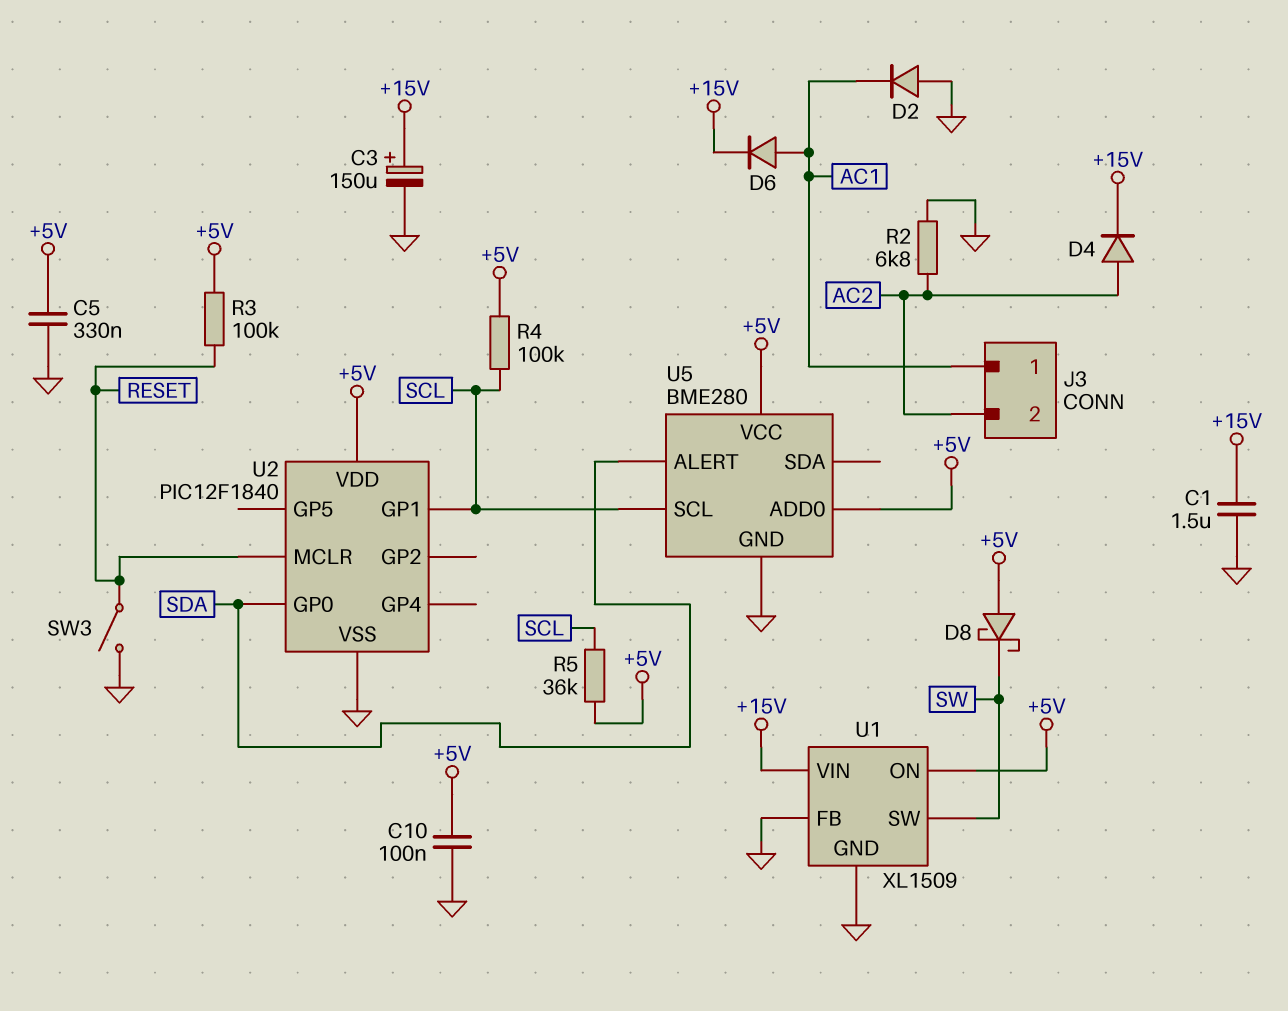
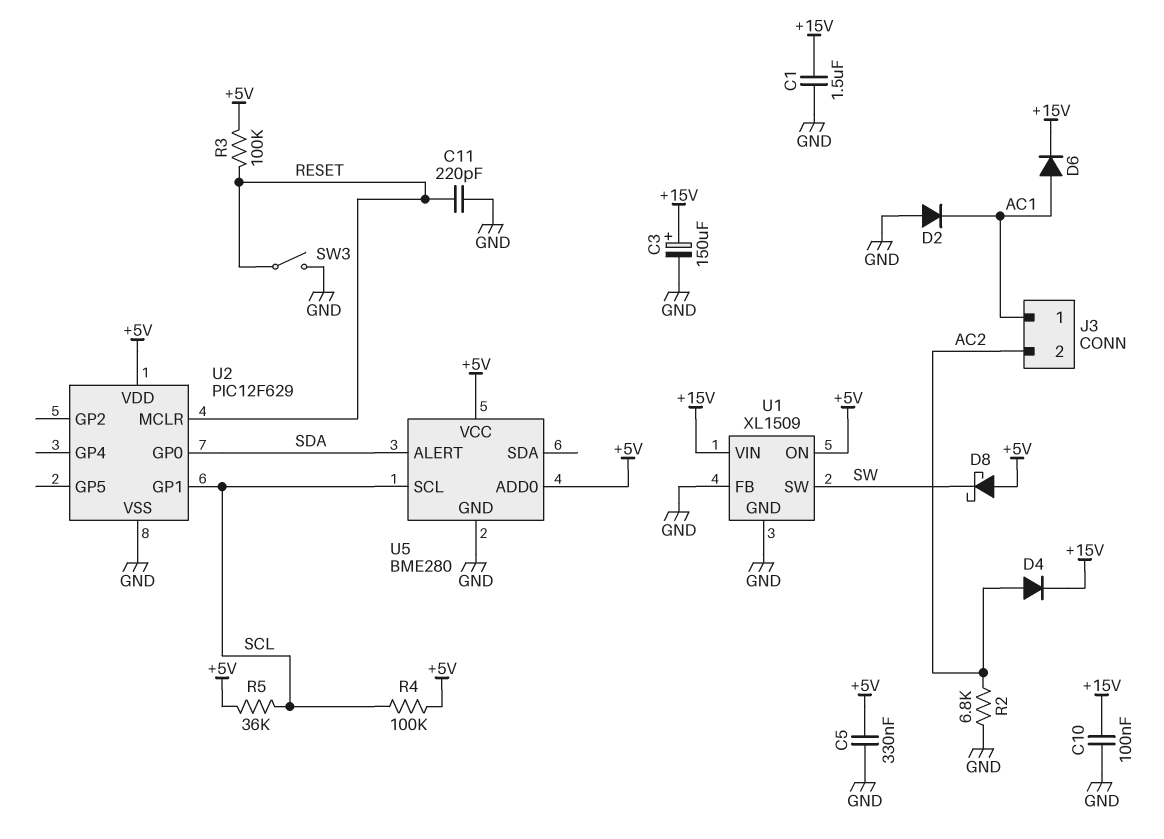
C10: 100nF (+5V, GND) -> 100nF (+15V, GND)
C11: none -> 220pF (GND, RESET)
U2: PIC12F1840 -> PIC12F629

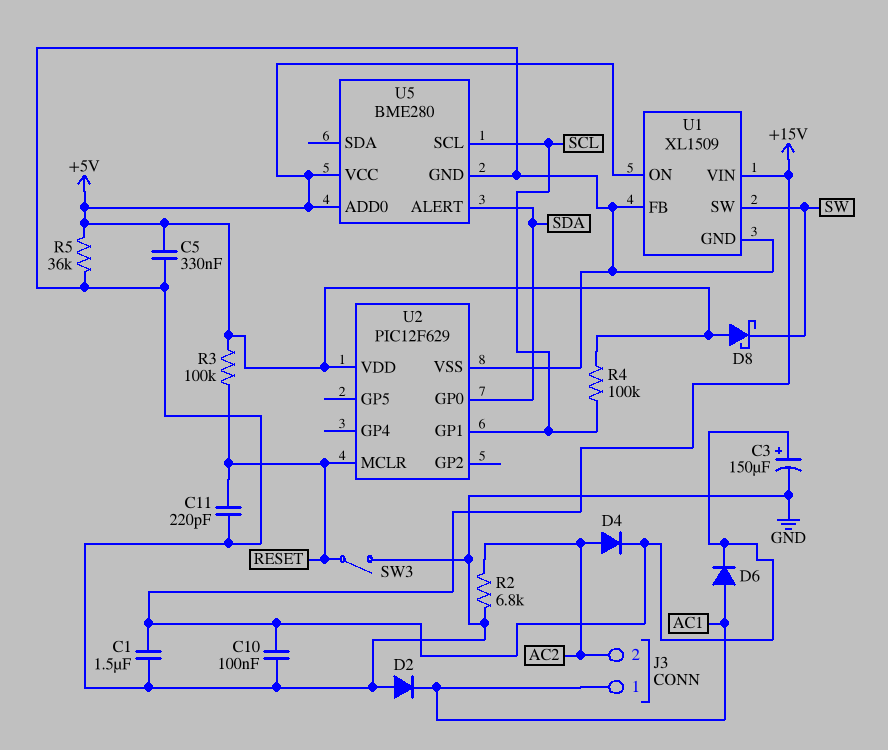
R5: 36k (+5V, SCL) -> 36k (+5V, GND)

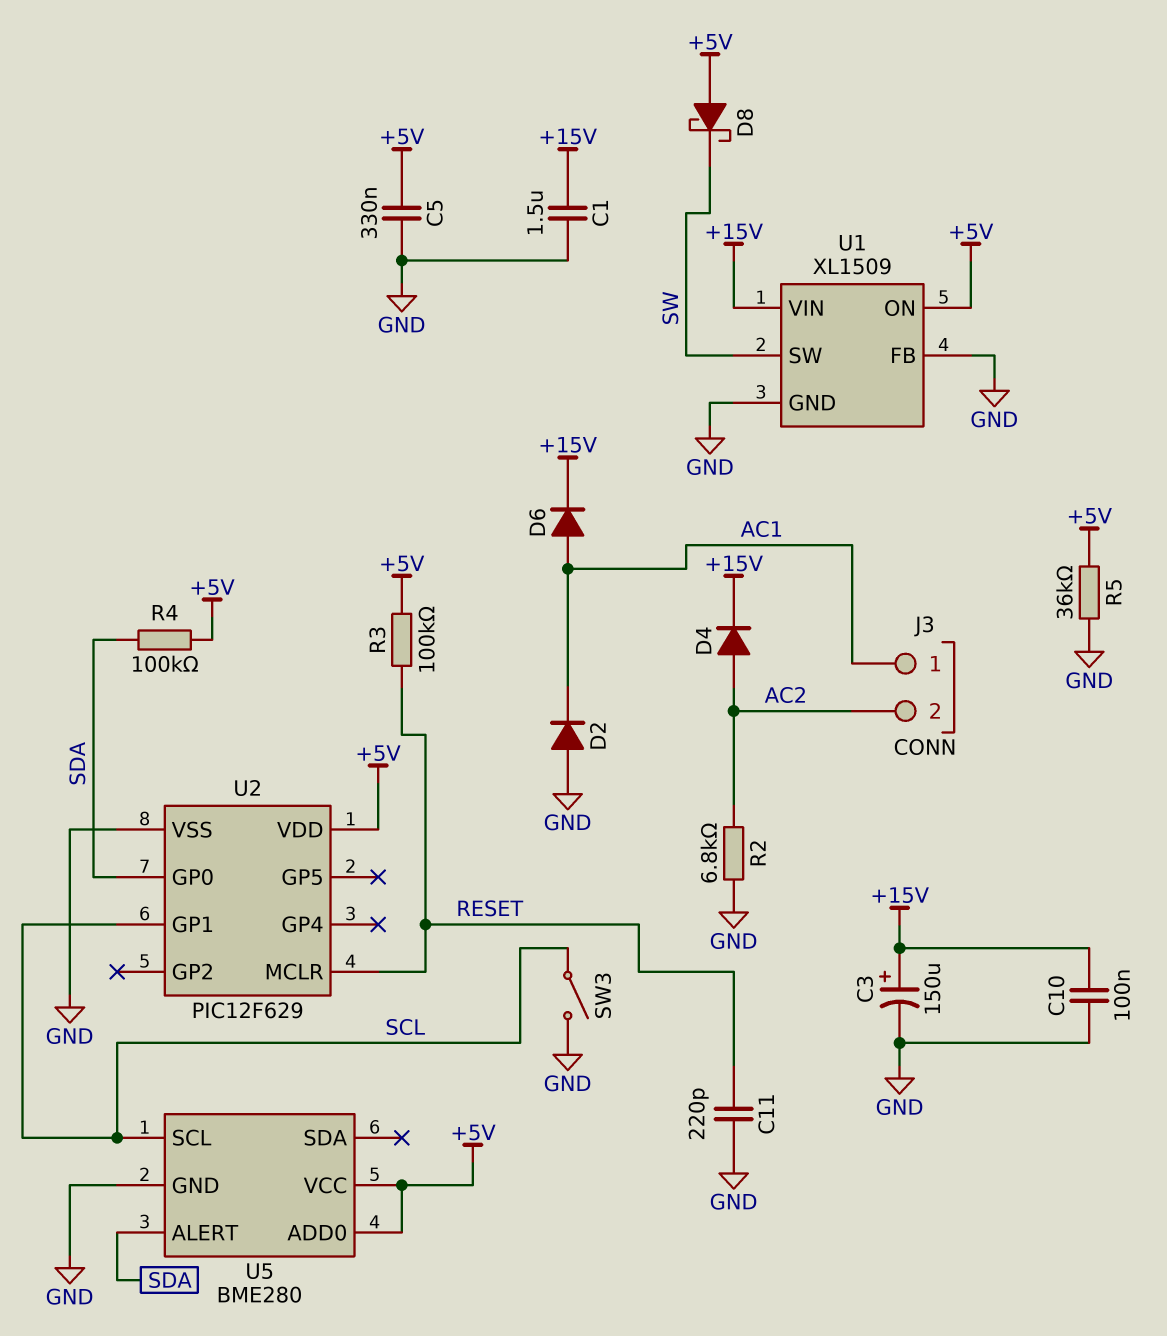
R4: 100k (+5V, SCL) -> 100k (+5V, SDA)
SW3: switch (GND, RESET) -> switch (GND, SCL)

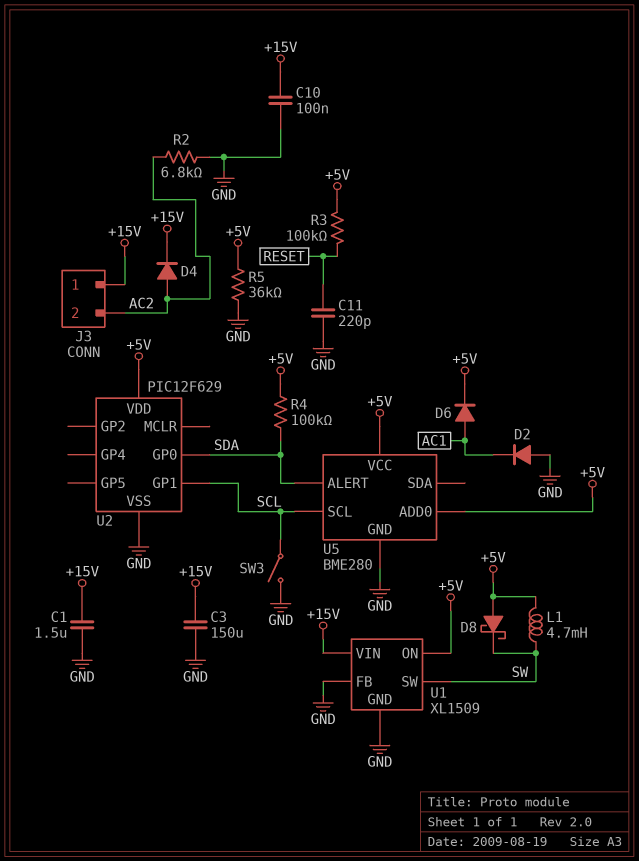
C3: 150uF (plus +15V, minus GND) -> 150uF (+15V, GND)
C5: 330nF (+5V, GND) -> none
D6: diode (A AC1, K +15V) -> diode (A AC1, K +5V)
J3 pin 1: AC1 -> +15V
L1: none -> 4.7mH (+5V, SW)
U2 pin MCLR: RESET -> none

